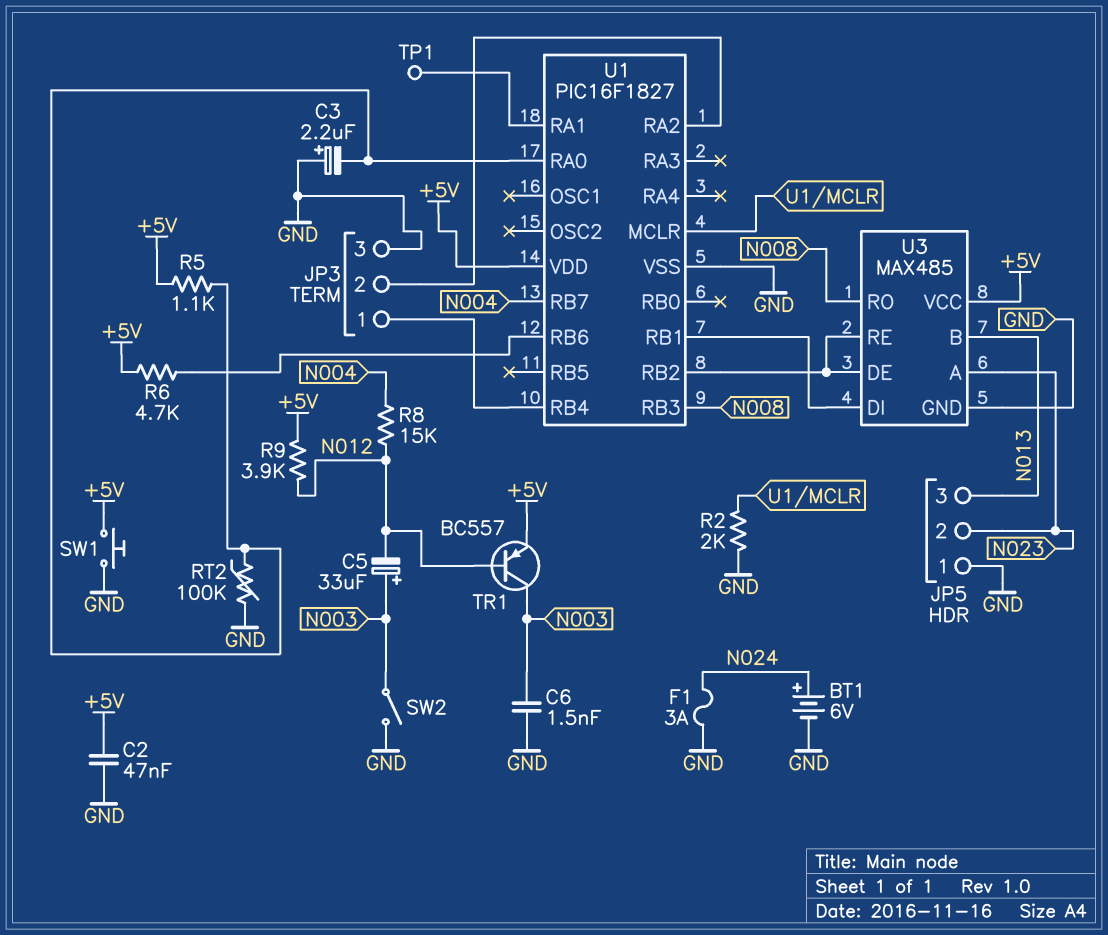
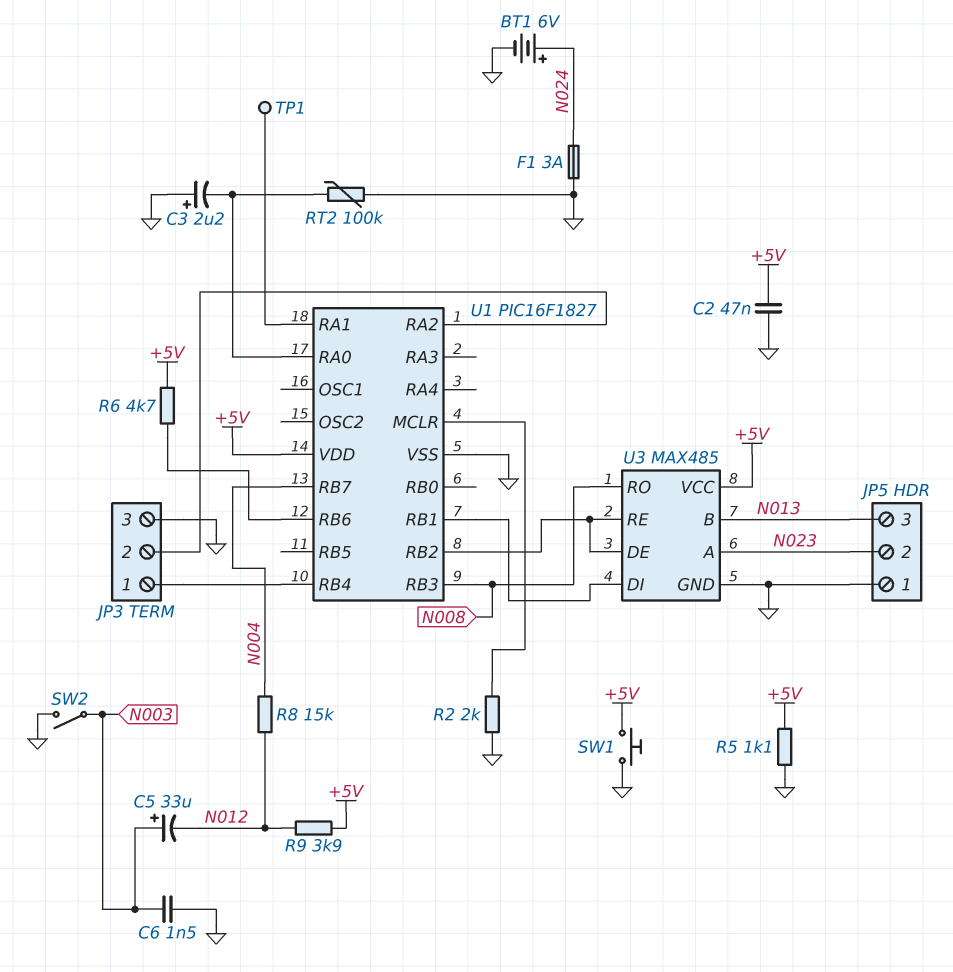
R5: 1.1k (+5V, U1/RA0) -> 1.1k (+5V, GND)
TR1: PNP BC557 (B N012, C N003, E +5V) -> none

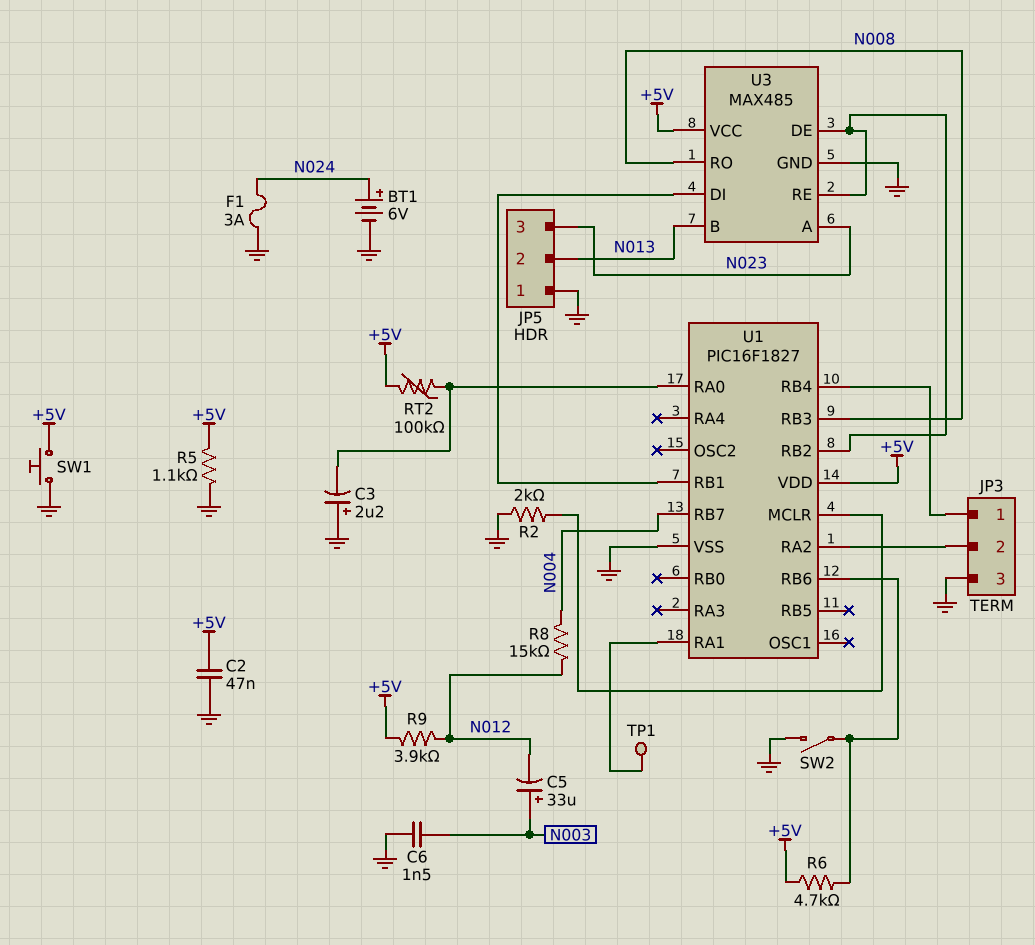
JP5 pin 2: N023 -> N013
JP5 pin 3: N013 -> N023
RT2: 100k (GND, U1/RA0) -> 100k (+5V, U1/RA0)
SW2: switch (GND, N003) -> switch (GND, U1/RB6)

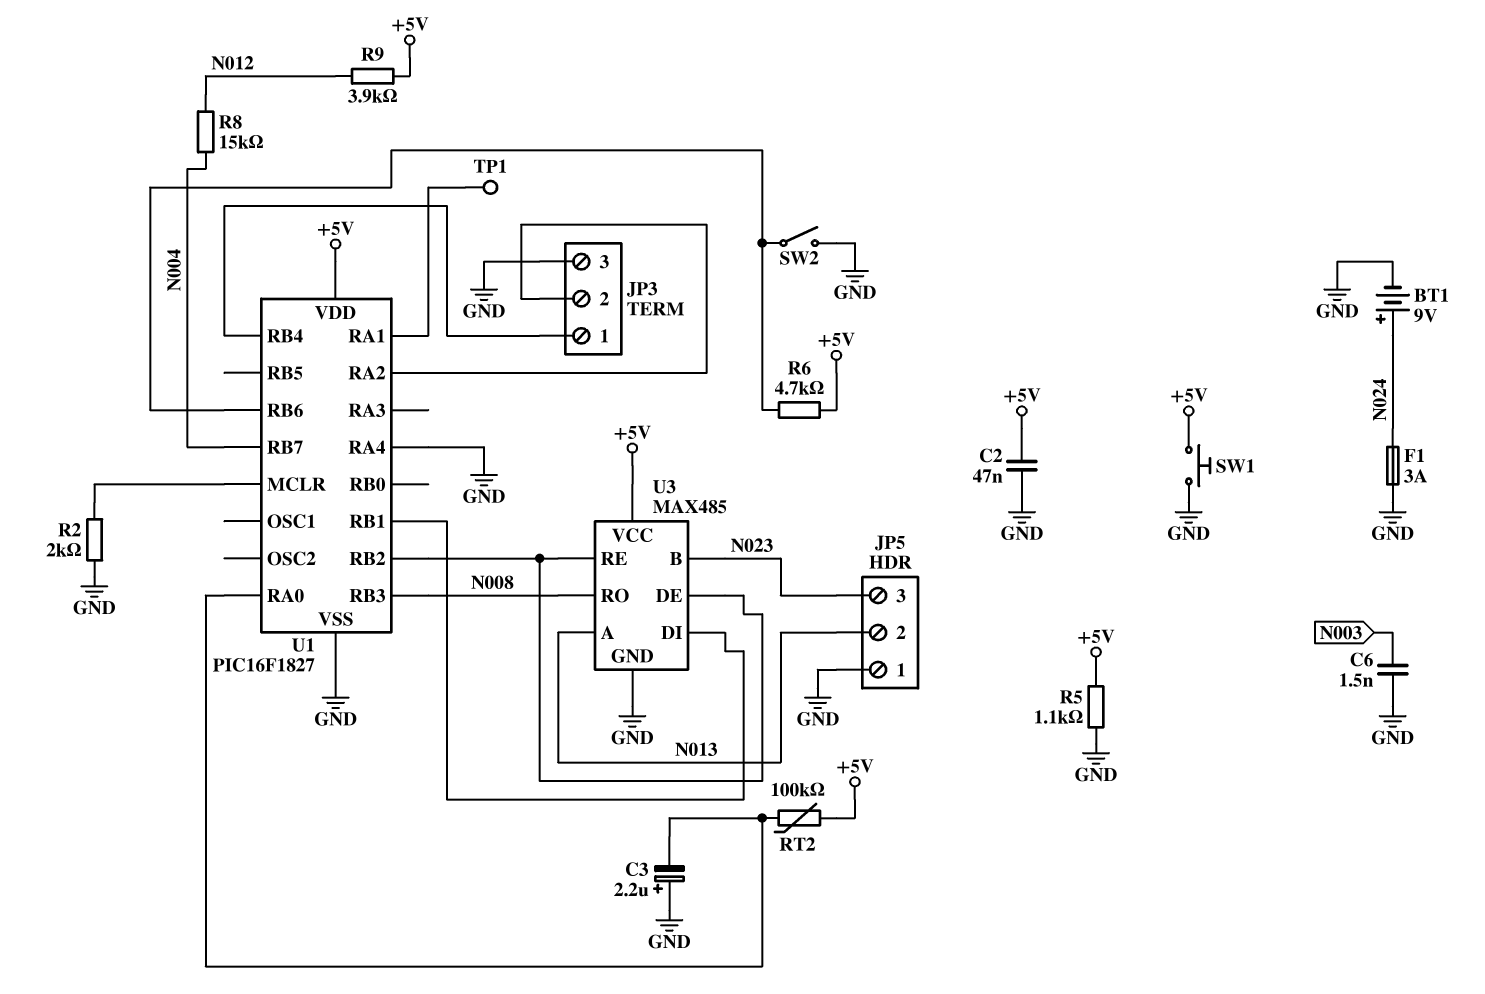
BT1: 6V (plus N024, minus GND) -> 9V (plus N024, minus GND)
C5: 33uF (plus N003, minus N012) -> none
U1 pin RA4: none -> GND
U3 pin A: N023 -> N013
U3 pin B: N013 -> N023

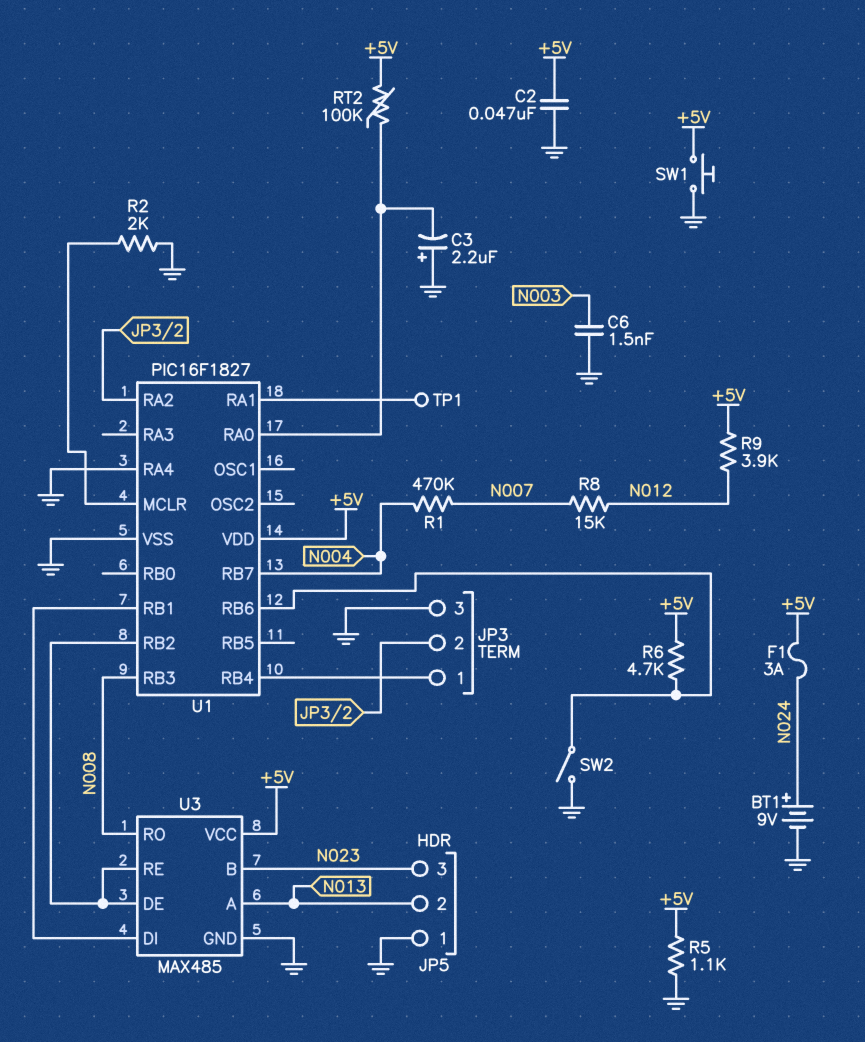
F1: 3A (GND, N024) -> 3A (+5V, N024)
R1: none -> 470k (N004, N007)
R8: 15k (N004, N012) -> 15k (N007, N012)

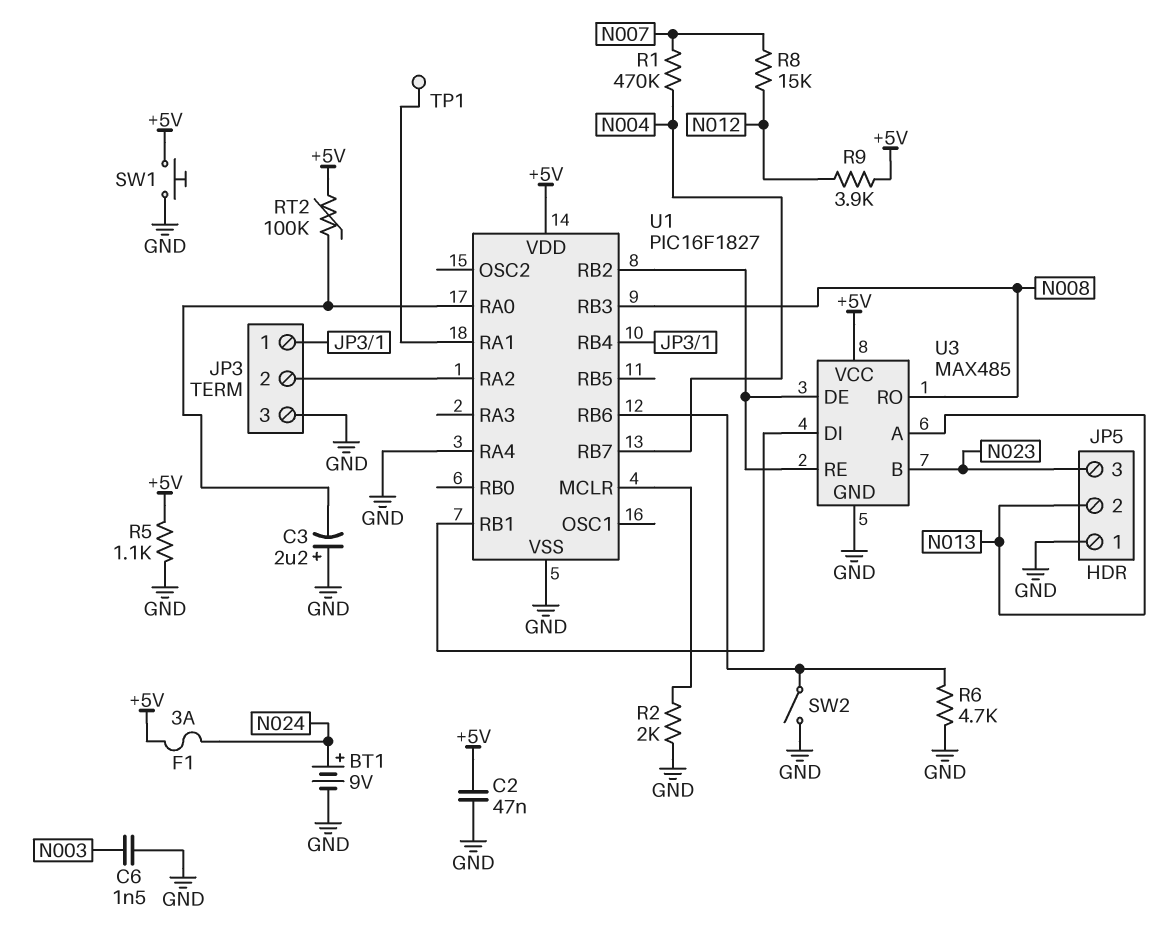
R6: 4.7k (+5V, U1/RB6) -> 4.7k (GND, U1/RB6)

